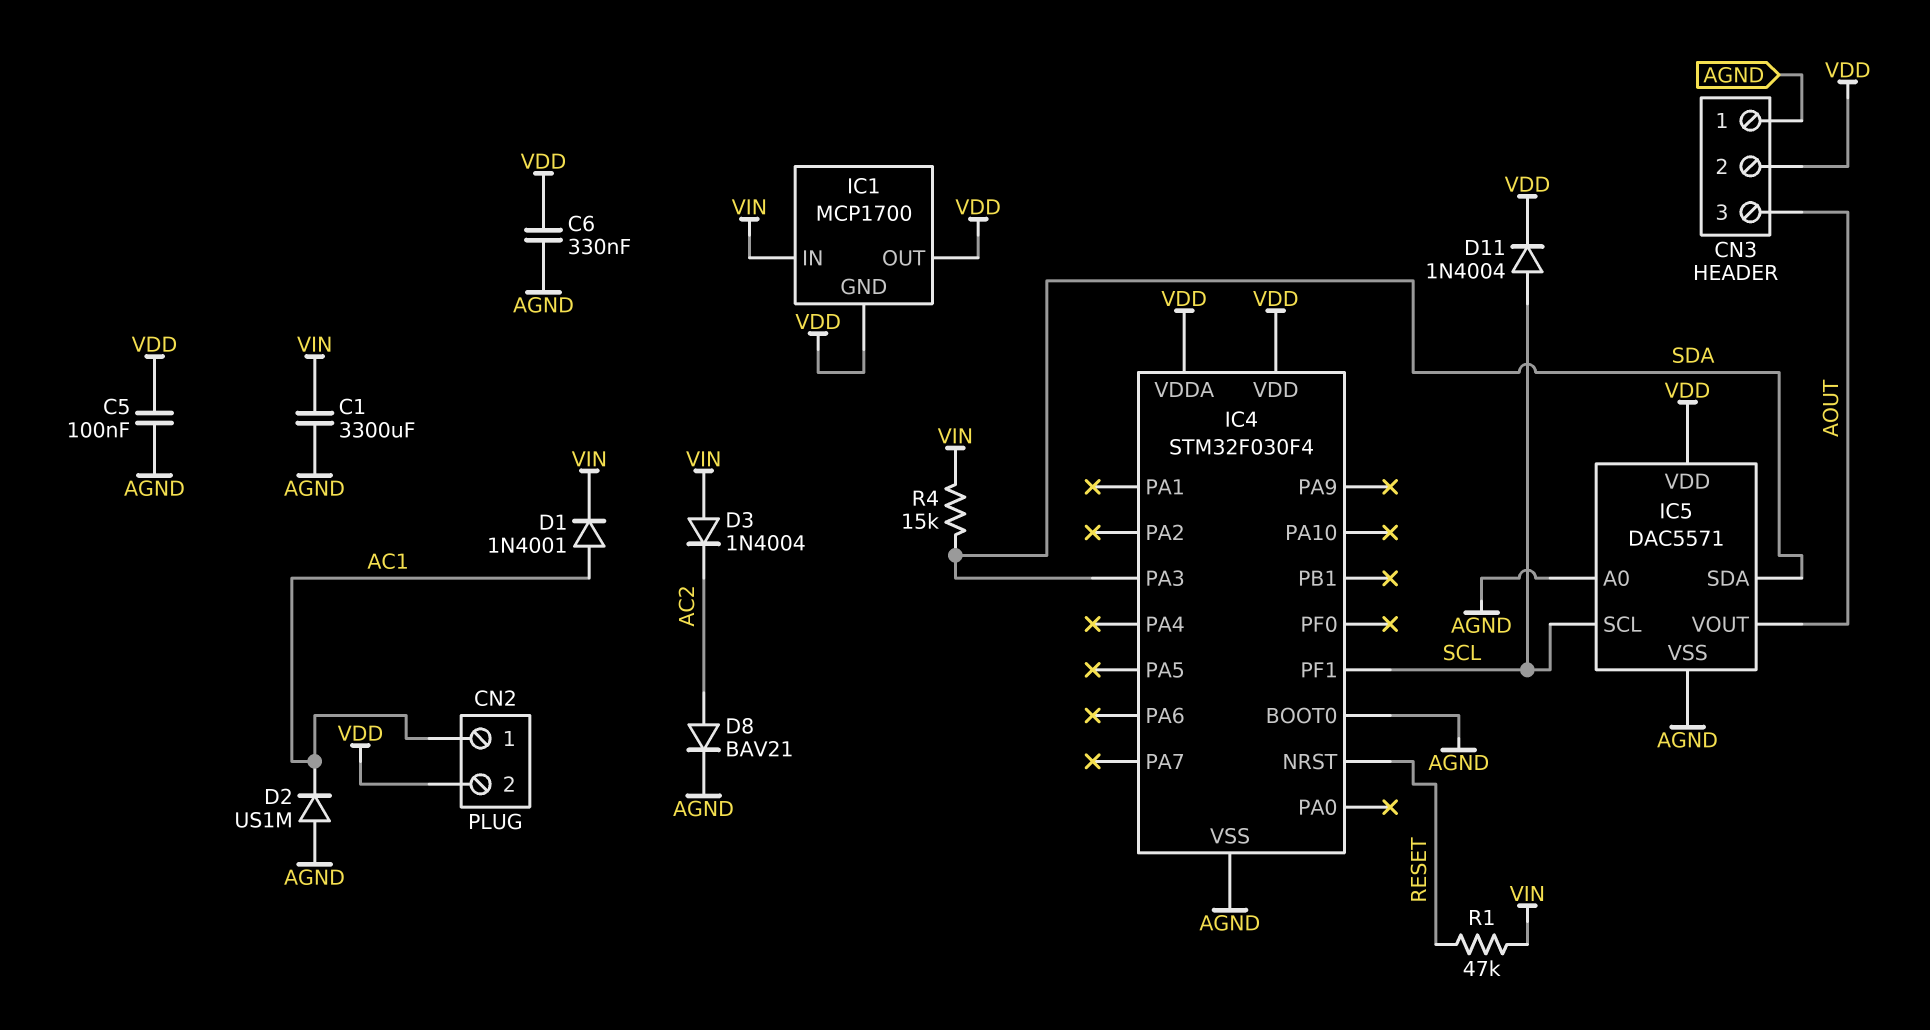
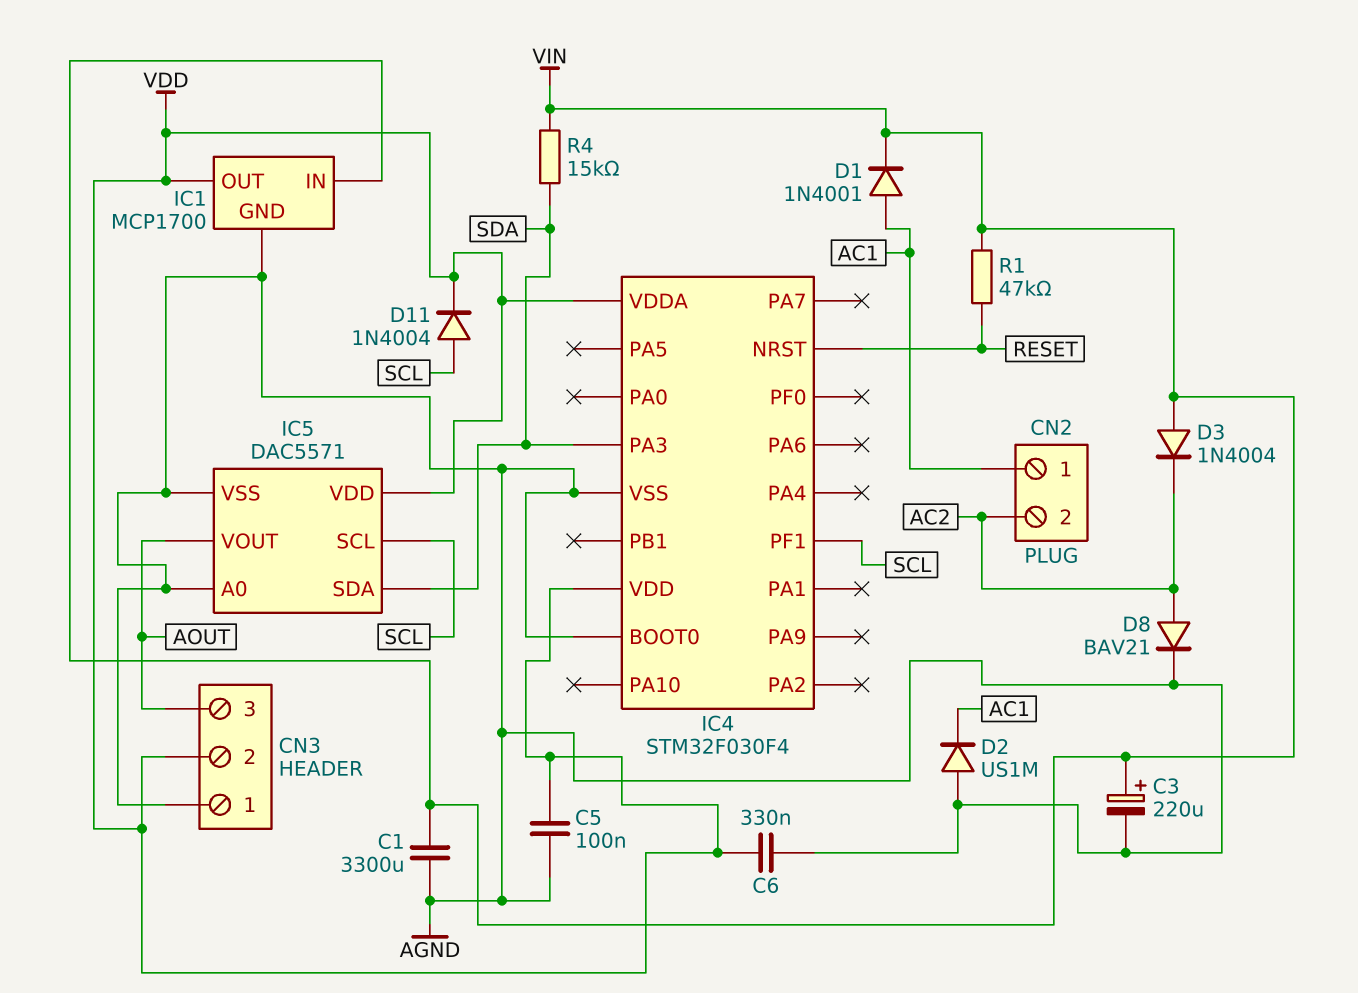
C3: none -> 220uF (plus VIN, minus AGND)
CN2 pin 2: VDD -> AC2
IC1 pin GND: VDD -> AGND

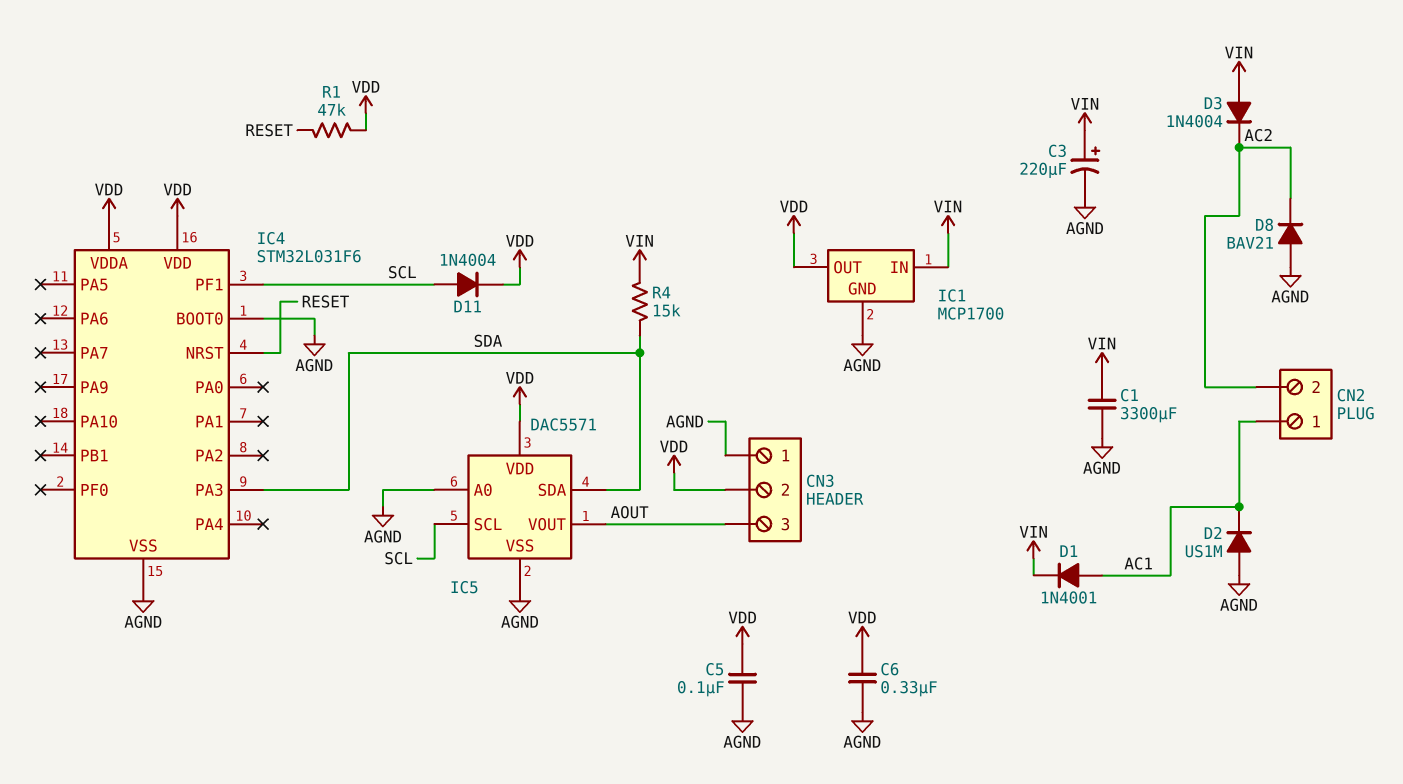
D8: diode BAV21 (A AC2, K AGND) -> diode BAV21 (A AGND, K AC2)
IC4: STM32F030F4 -> STM32L031F6
R1: 47k (RESET, VIN) -> 47k (RESET, VDD)

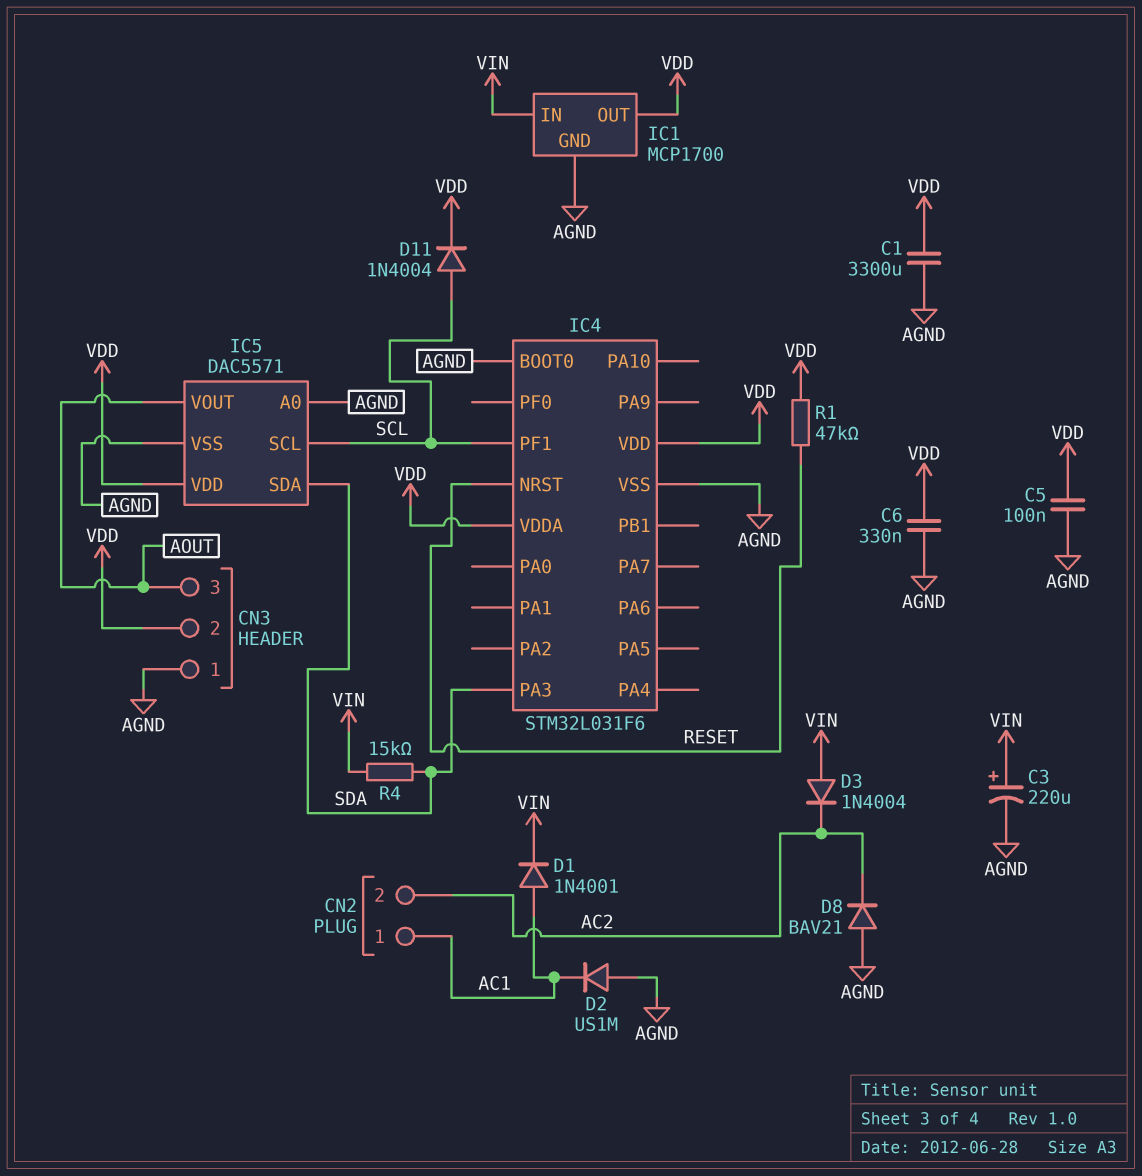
C1: 3300uF (AGND, VIN) -> 3300uF (AGND, VDD)

